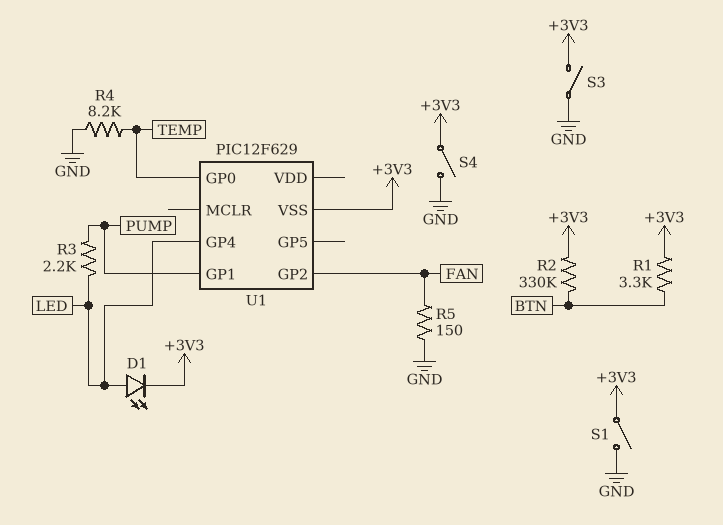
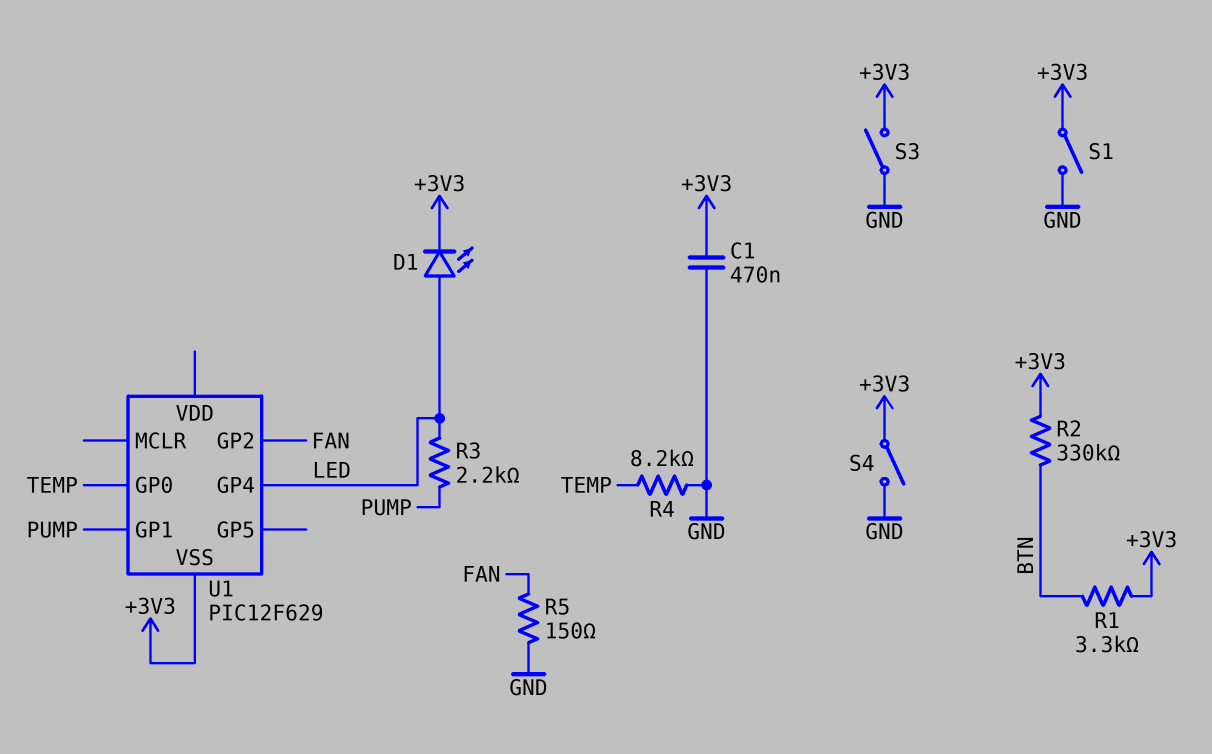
C1: none -> 470nF (+3V3, GND)

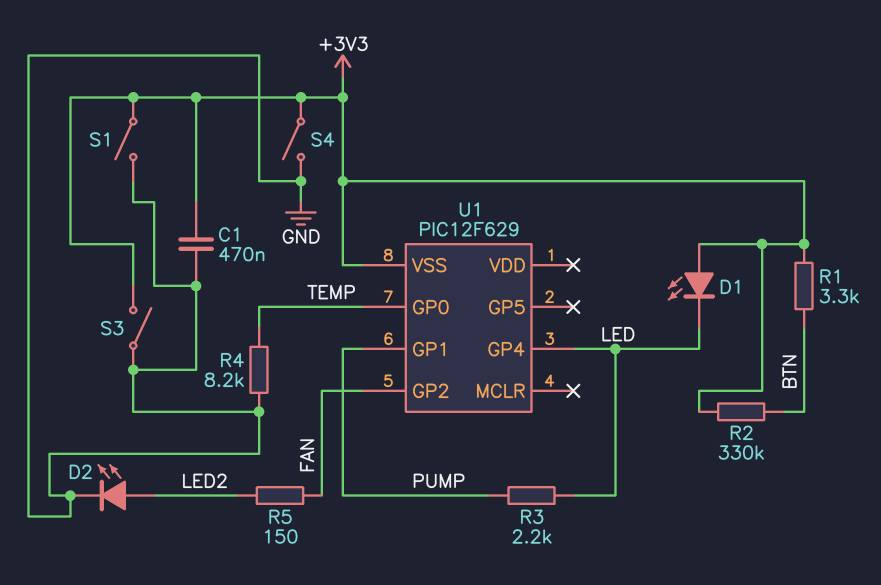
D1: LED (A LED, K +3V3) -> LED (A +3V3, K LED)
D2: none -> LED (A LED2, K GND)
R5: 150 (FAN, GND) -> 150 (FAN, LED2)

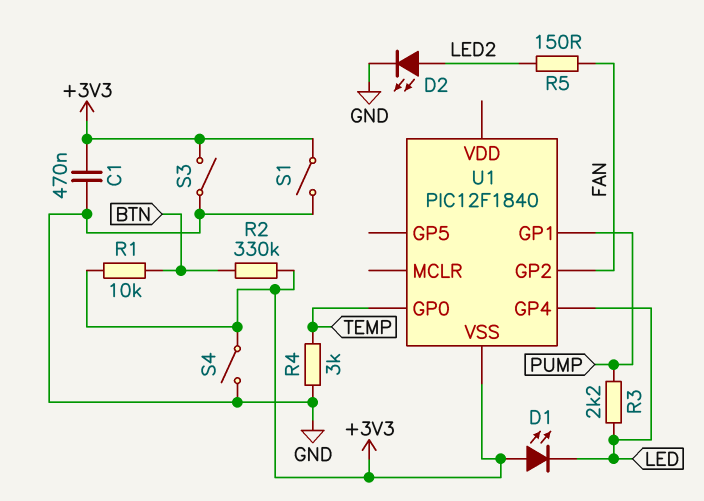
R1: 3.3k (+3V3, BTN) -> 10k (+3V3, BTN)
R4: 8.2k (GND, TEMP) -> 3k (GND, TEMP)
U1: PIC12F629 -> PIC12F1840

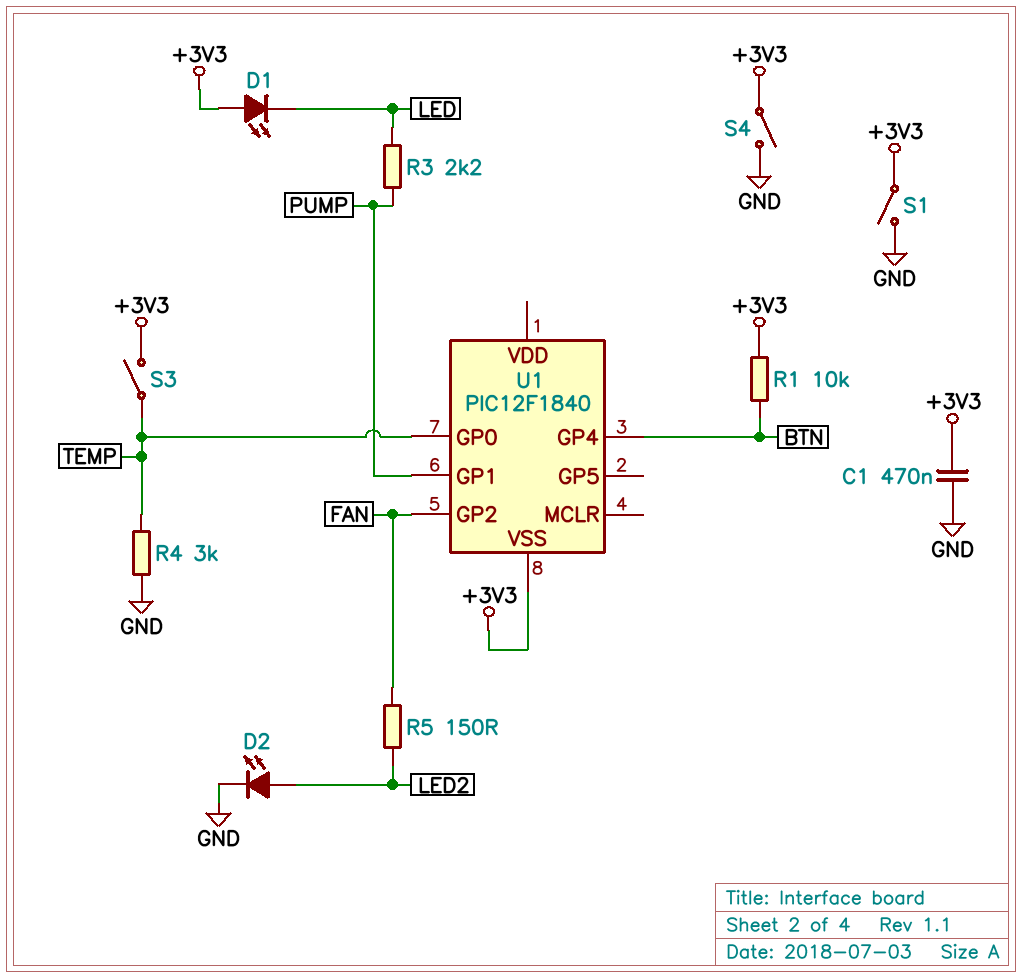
R2: 330k (+3V3, BTN) -> none
S3: switch (+3V3, GND) -> switch (+3V3, TEMP)
U1 pin GP4: LED -> BTN

